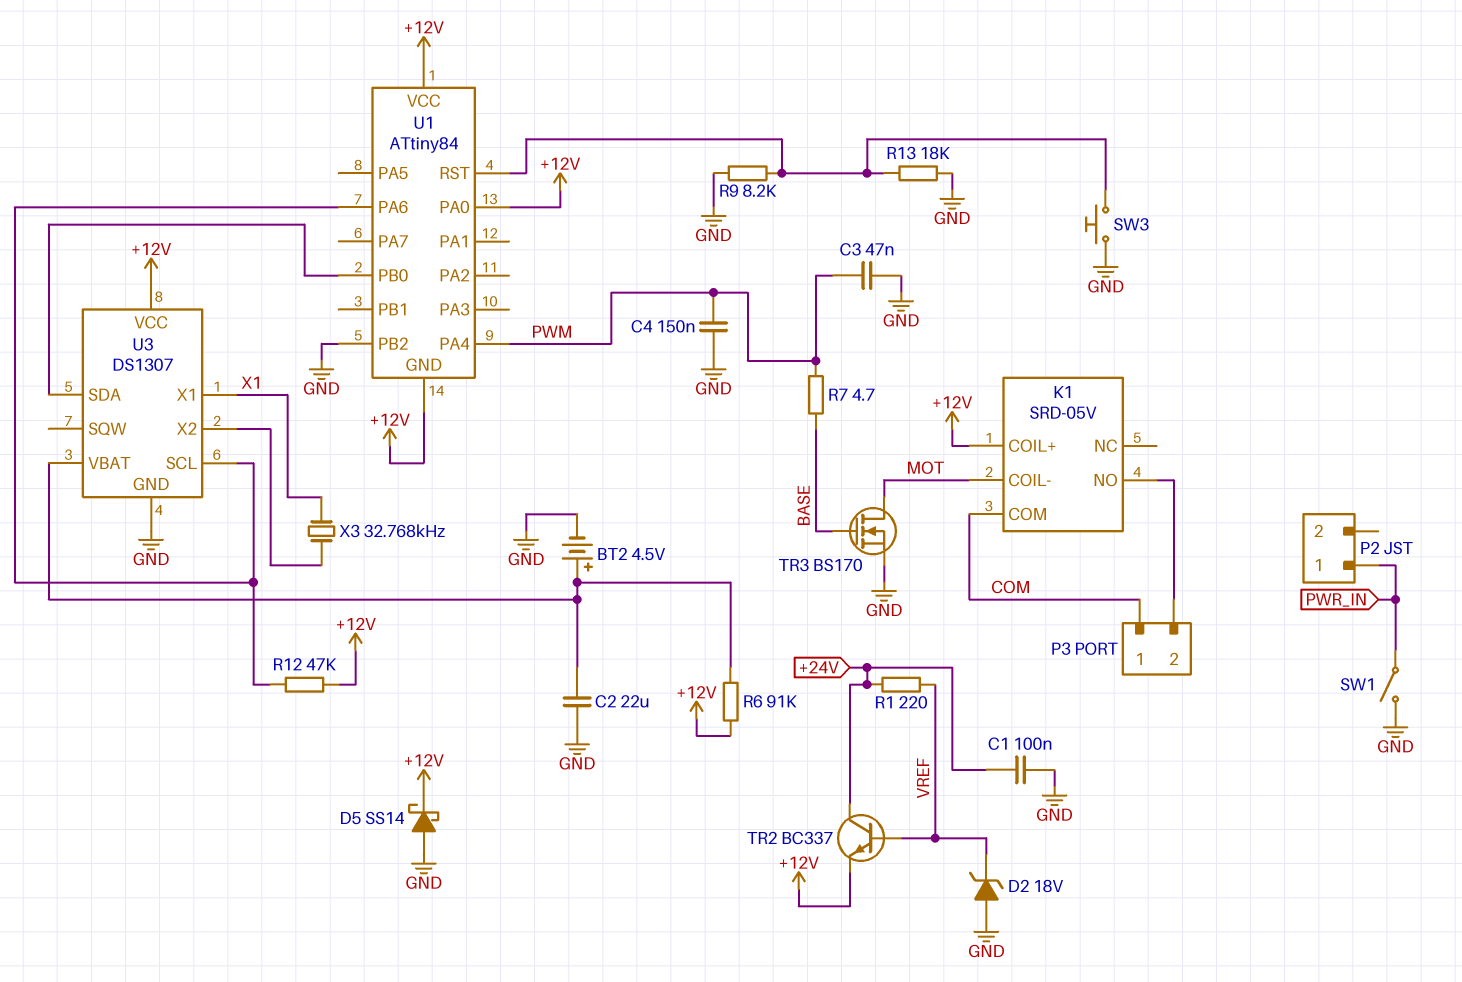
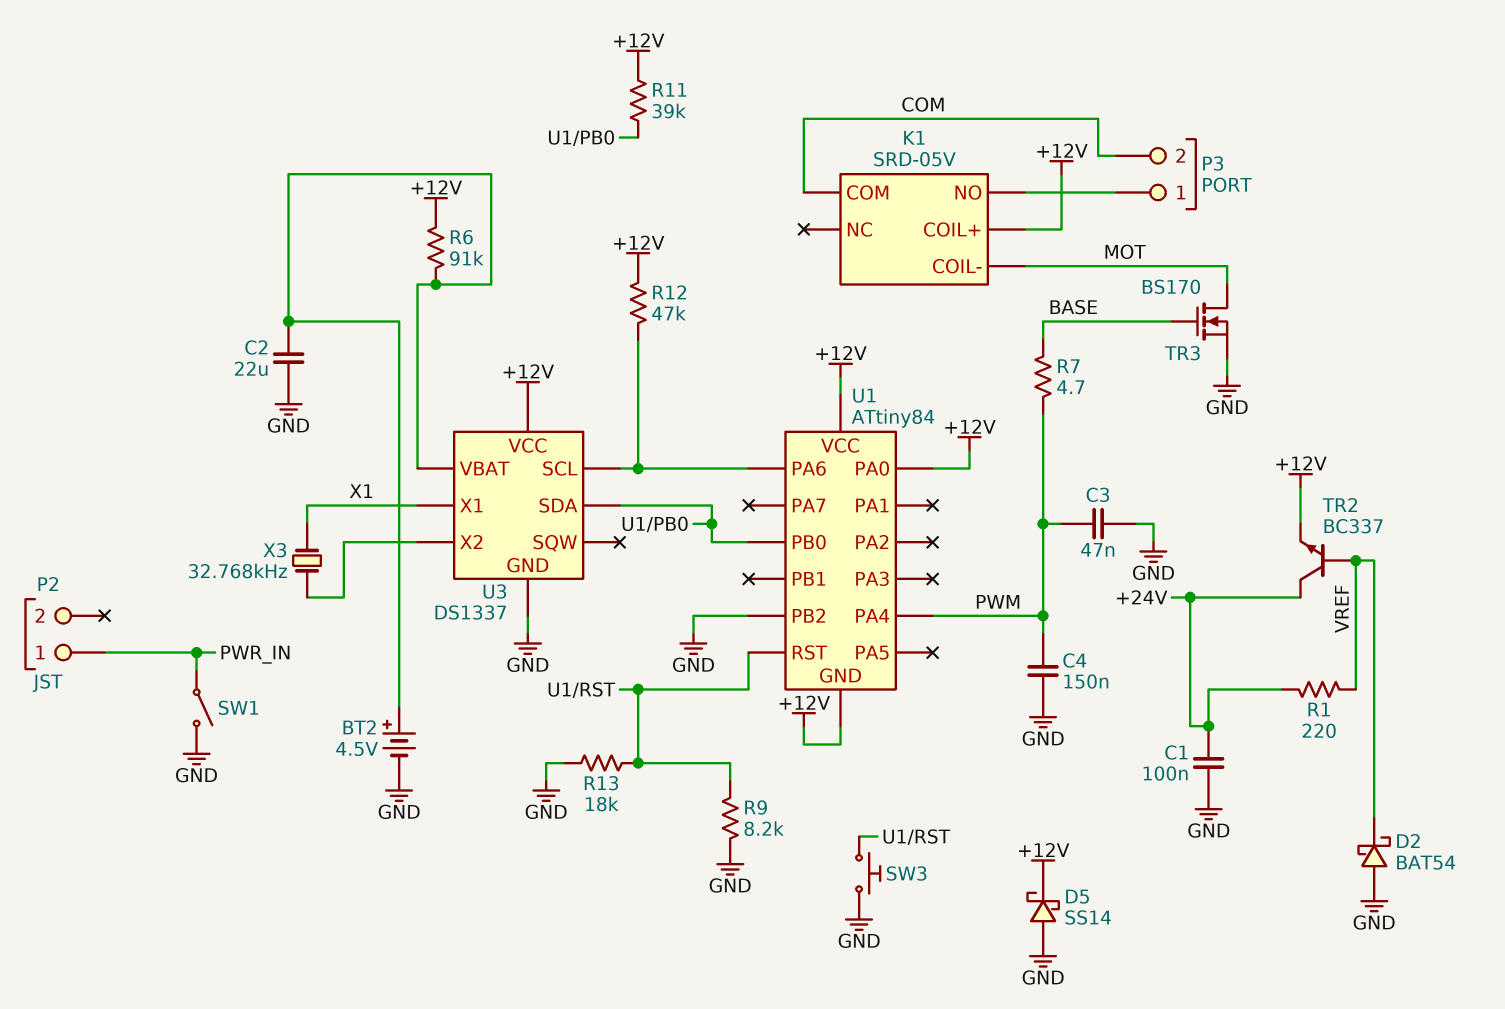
D2: zener 18V (A GND, K VREF) -> schottky BAT54 (A GND, K VREF)
P3 pin 1: COM -> K1/NO
P3 pin 2: K1/NO -> COM
R11: none -> 39k (+12V, U1/PB0)
U3: DS1307 -> DS1337

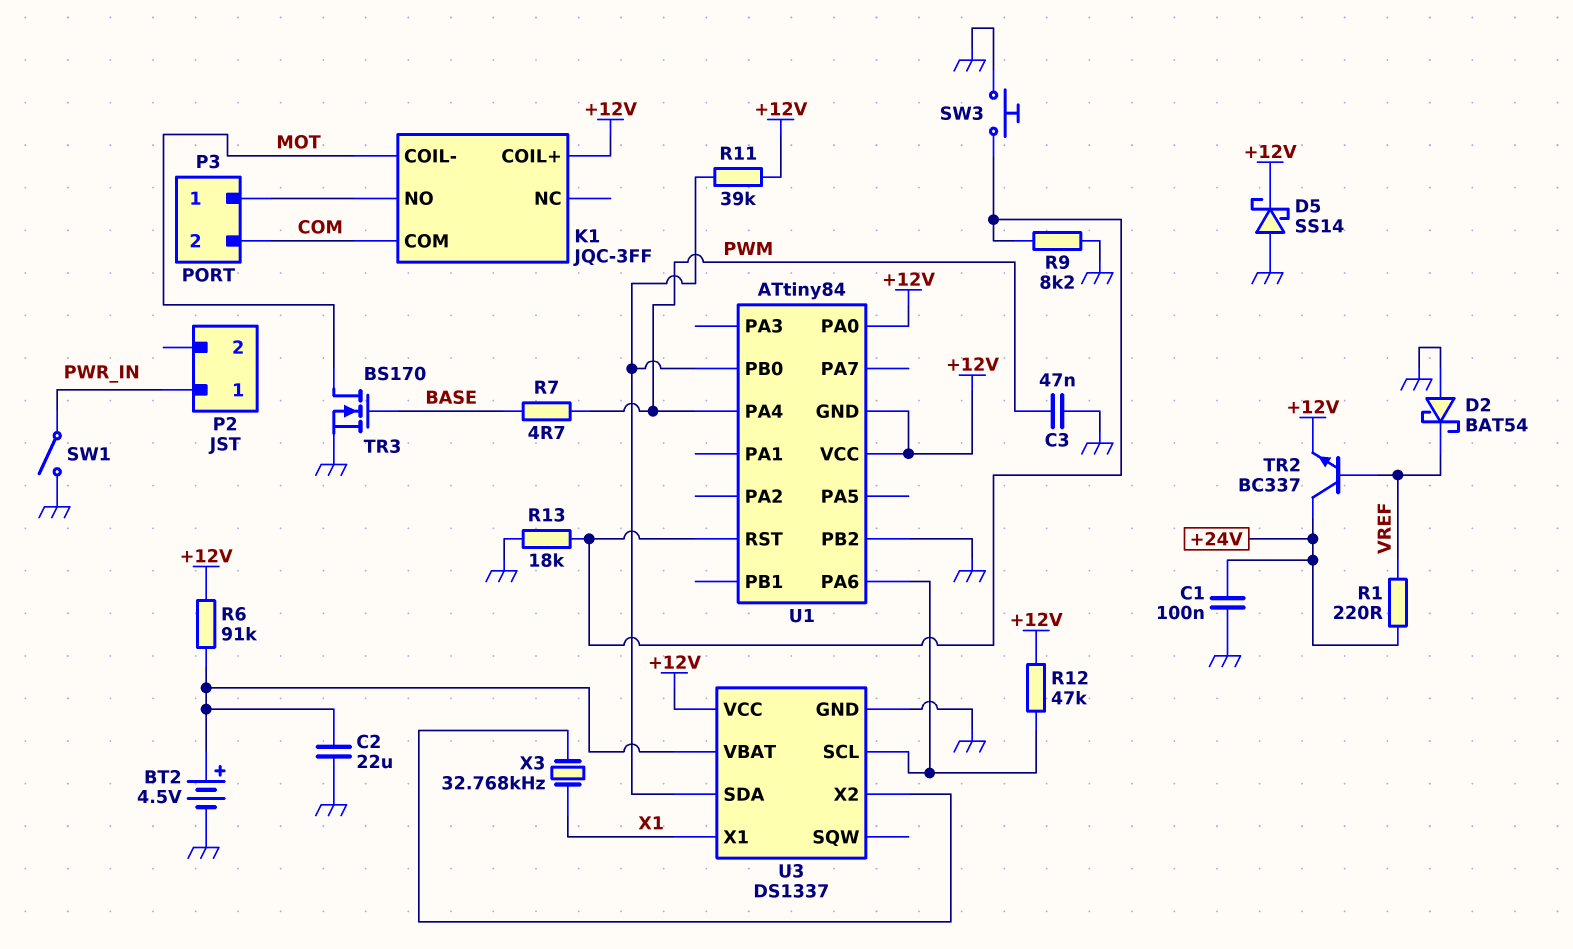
C4: 150nF (GND, PWM) -> none
K1: SRD-05V -> JQC-3FF

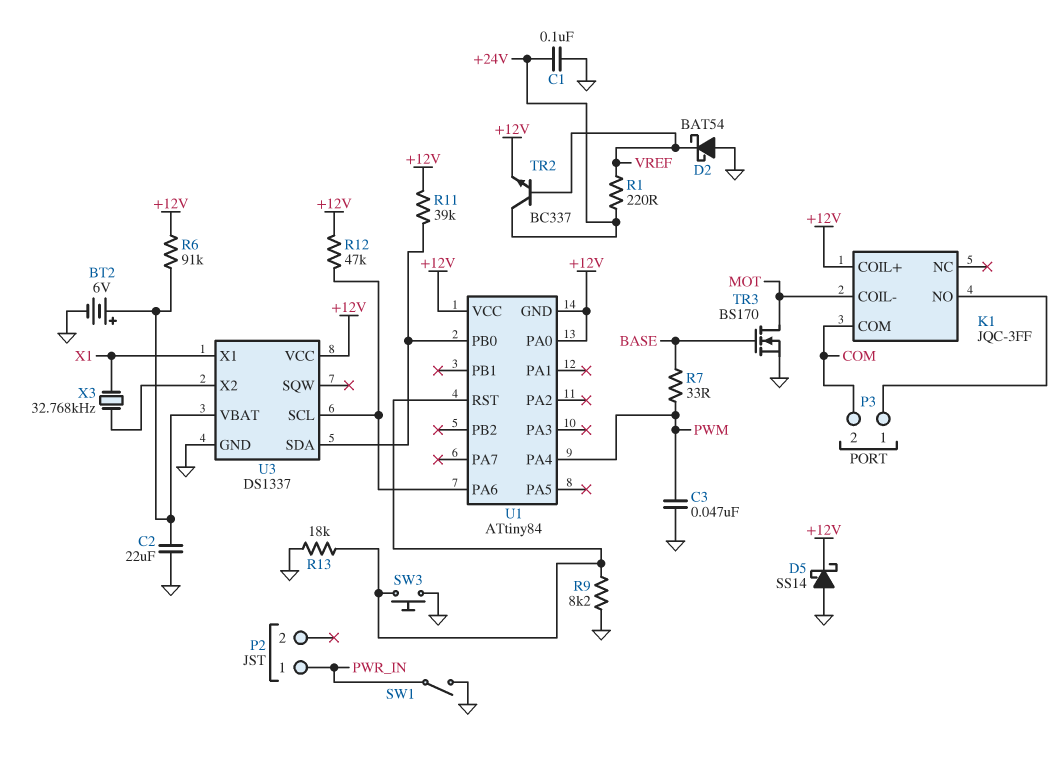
BT2: 4.5V (plus U3/VBAT, minus GND) -> 6V (plus U3/VBAT, minus GND)
R7: 4.7 (BASE, PWM) -> 33 (BASE, PWM)
U1 pin PB2: GND -> none

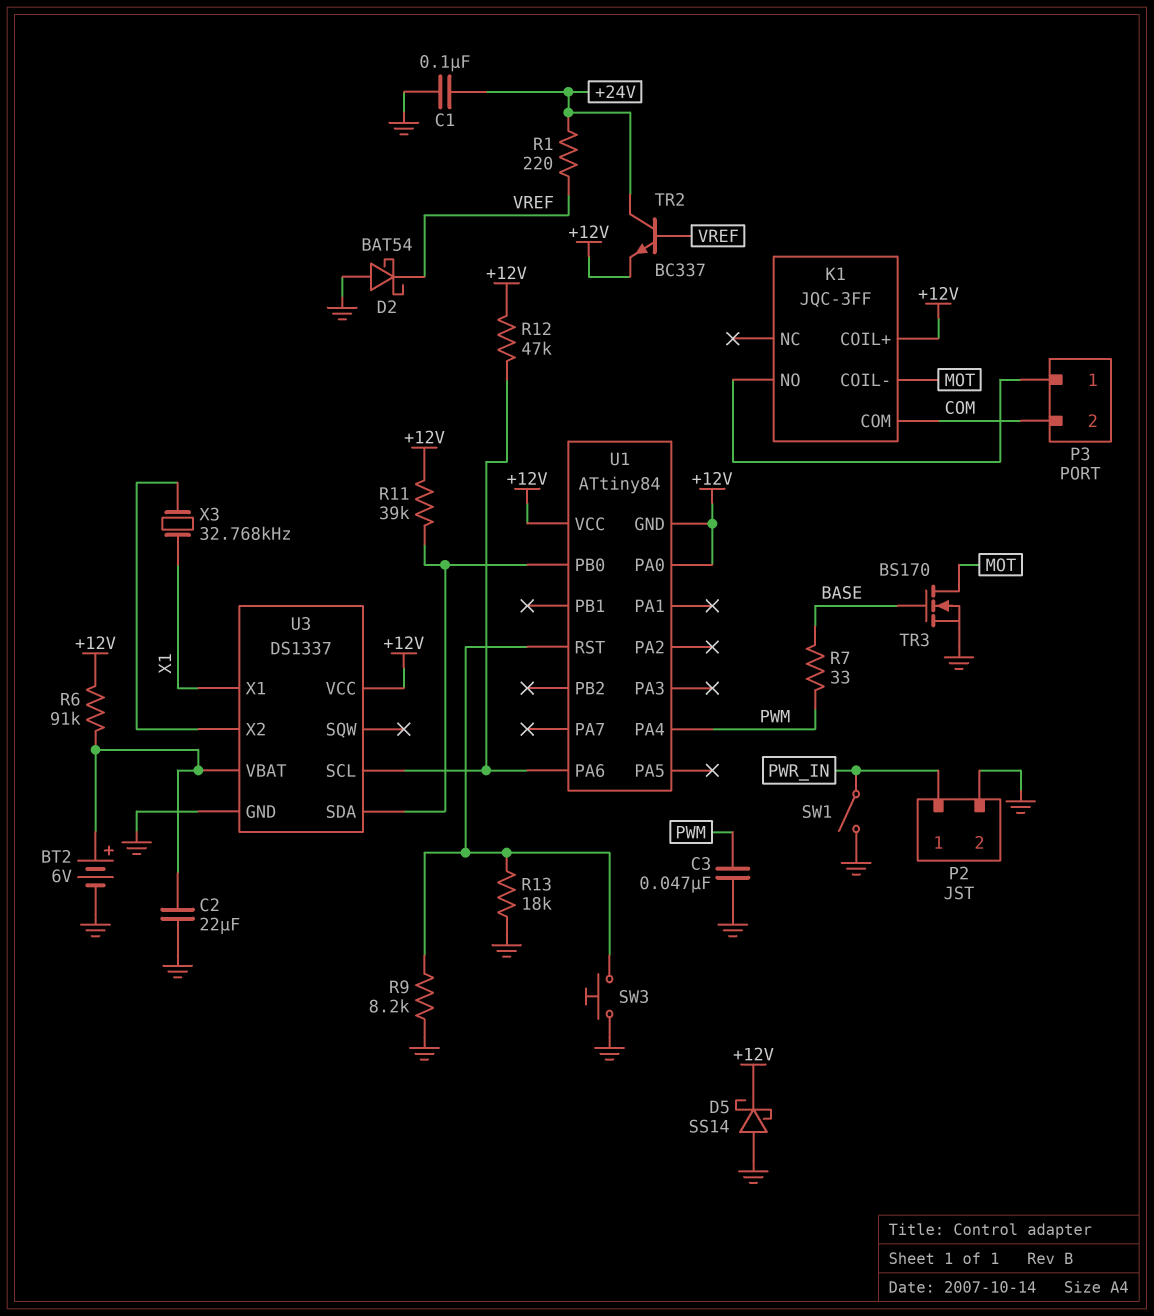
P2 pin 2: none -> GND

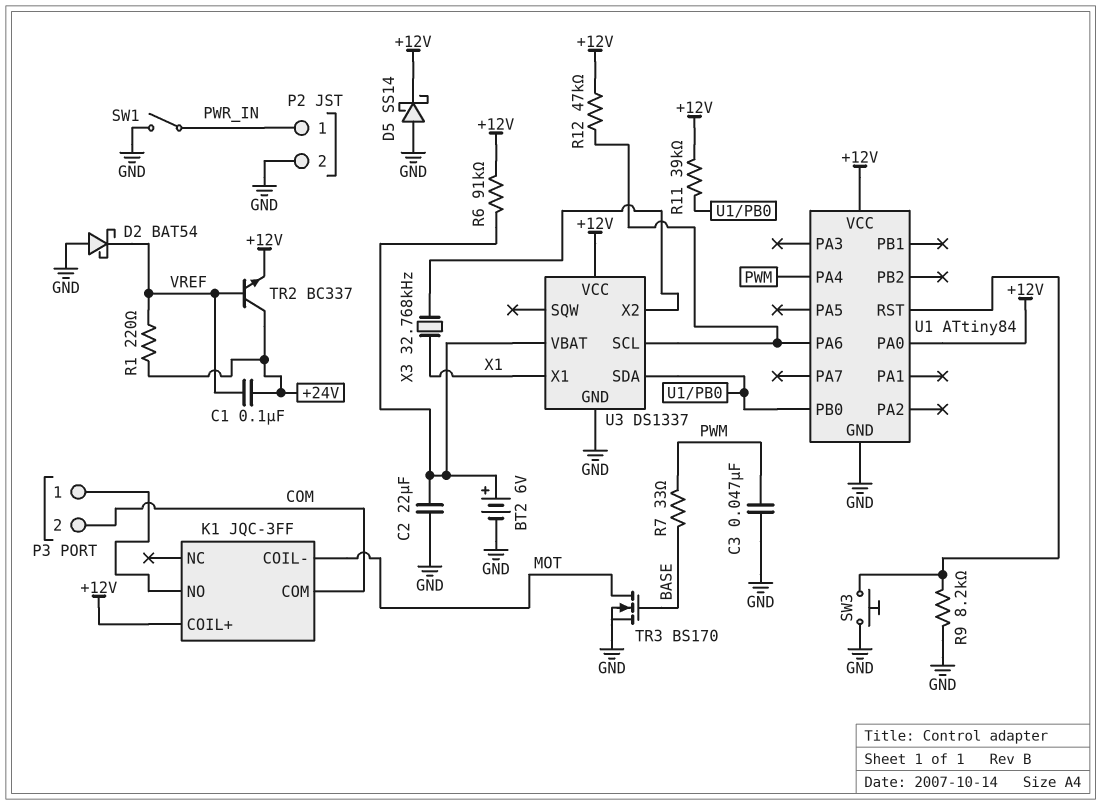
C1: 100nF (+24V, GND) -> 100nF (+24V, VREF)
R13: 18k (GND, U1/RST) -> none
U1 pin GND: +12V -> GND

